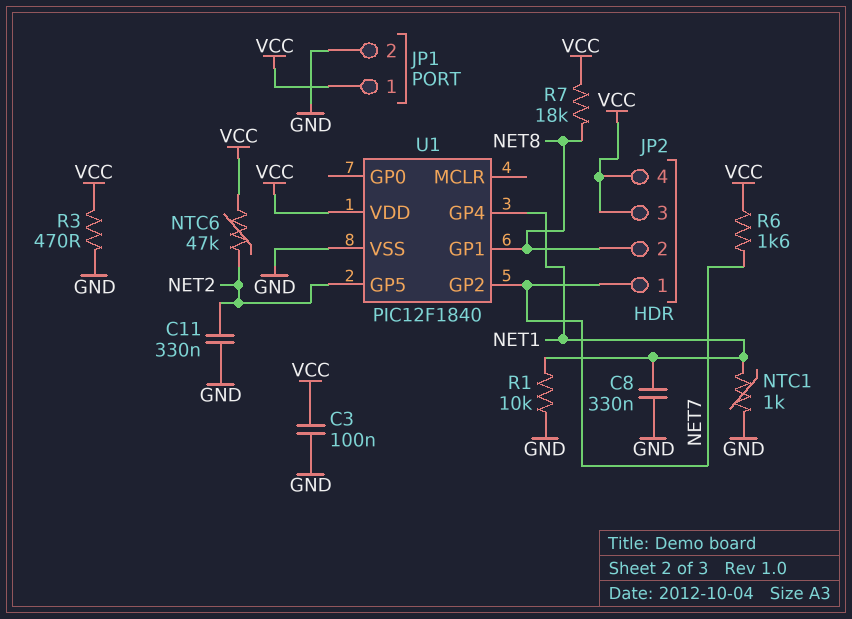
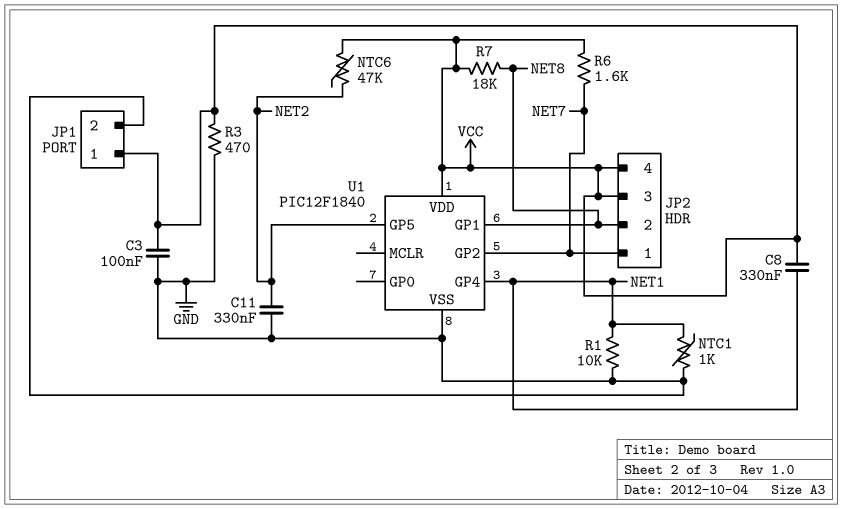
C8: 330nF (GND, NET1) -> 330nF (NET1, VCC)

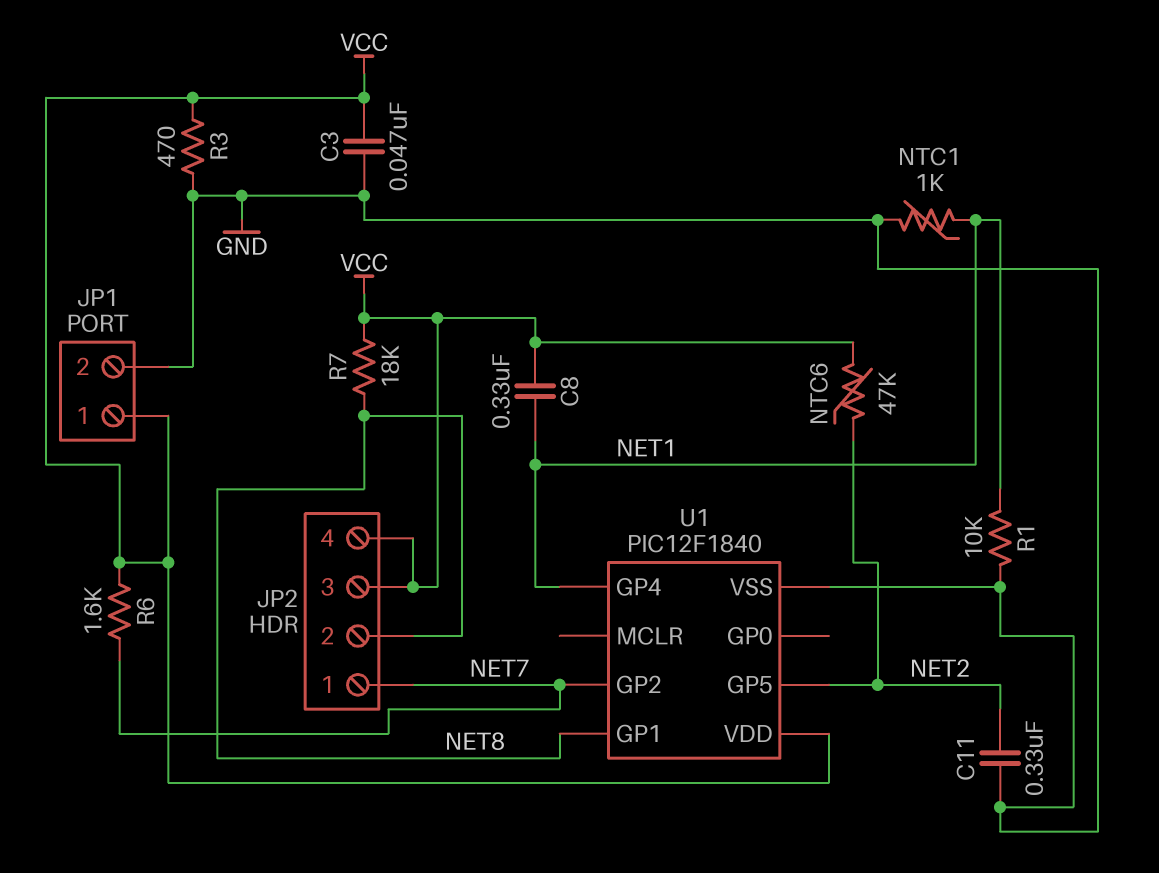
C3: 100nF (GND, VCC) -> 47nF (GND, VCC)

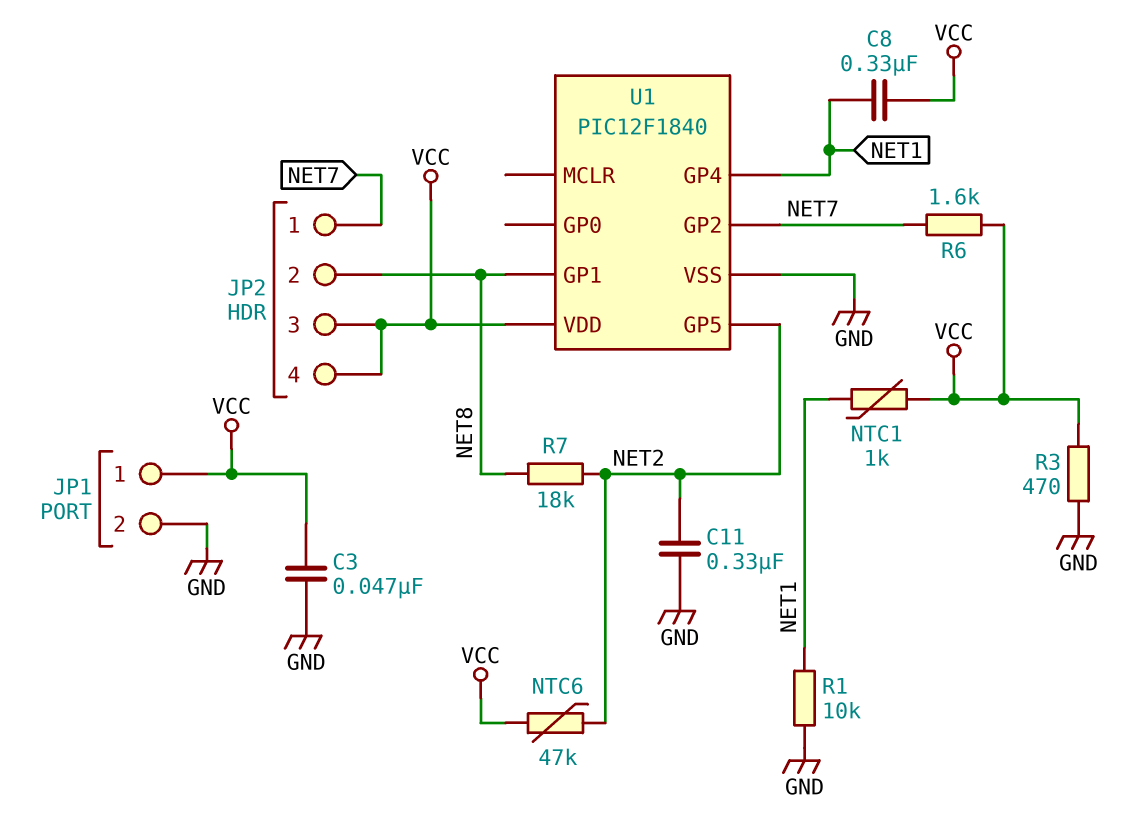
NTC1: 1k (GND, NET1) -> 1k (NET1, VCC)
R7: 18k (NET8, VCC) -> 18k (NET2, NET8)

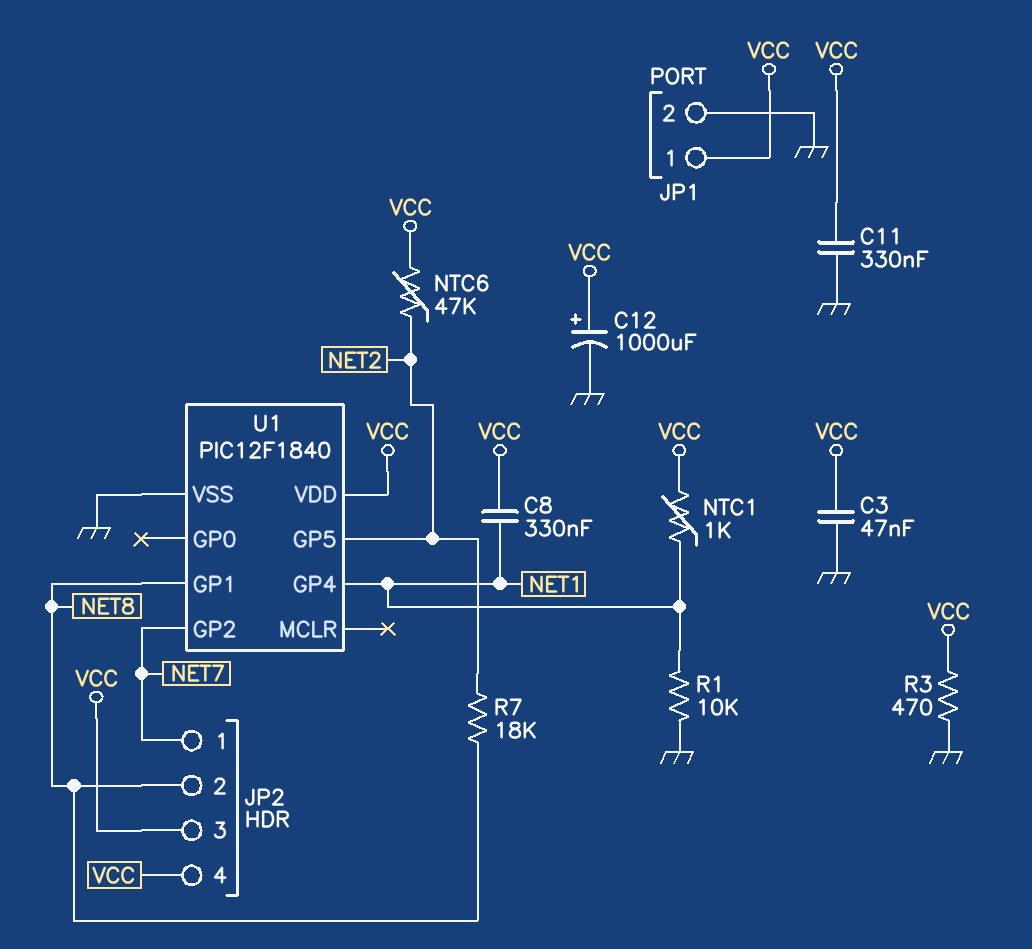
C11: 330nF (GND, NET2) -> 330nF (GND, VCC)
C12: none -> 1000uF (plus VCC, minus GND)
R6: 1.6k (NET7, VCC) -> none

